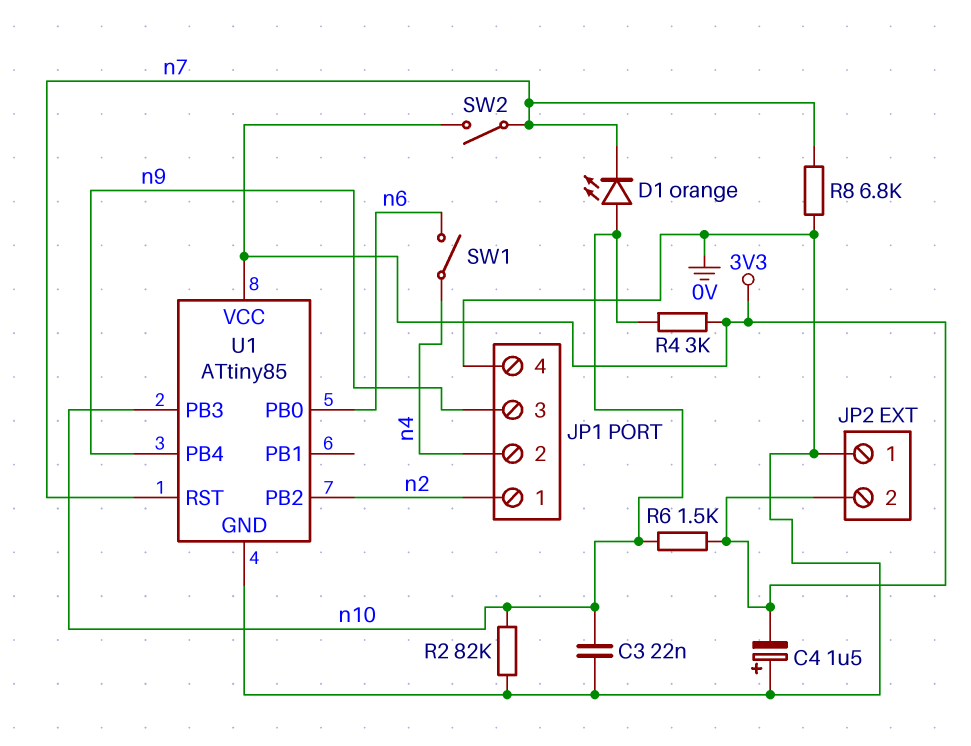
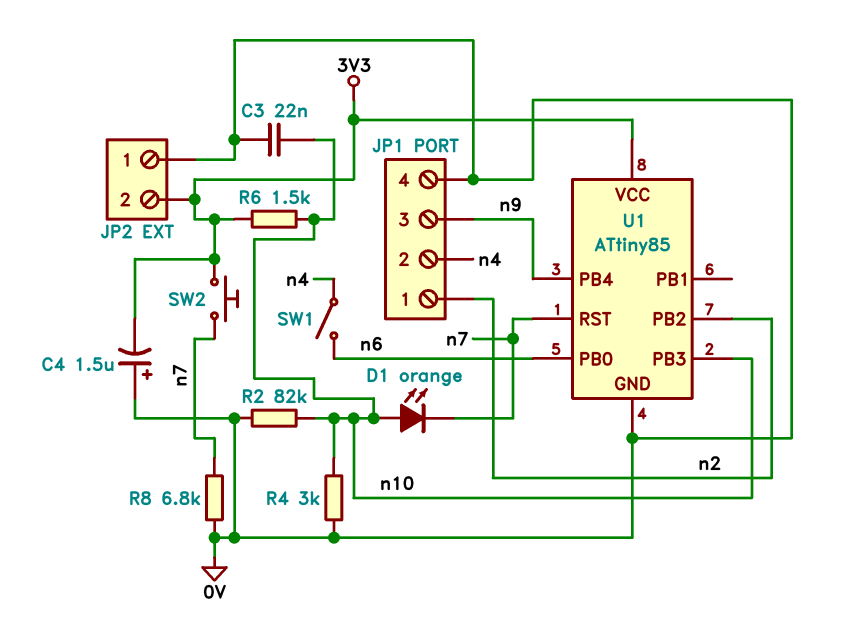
R4: 3k (3V3, n10) -> 3k (0V, n10)
SW2: switch (3V3, n7) -> button (3V3, n7)

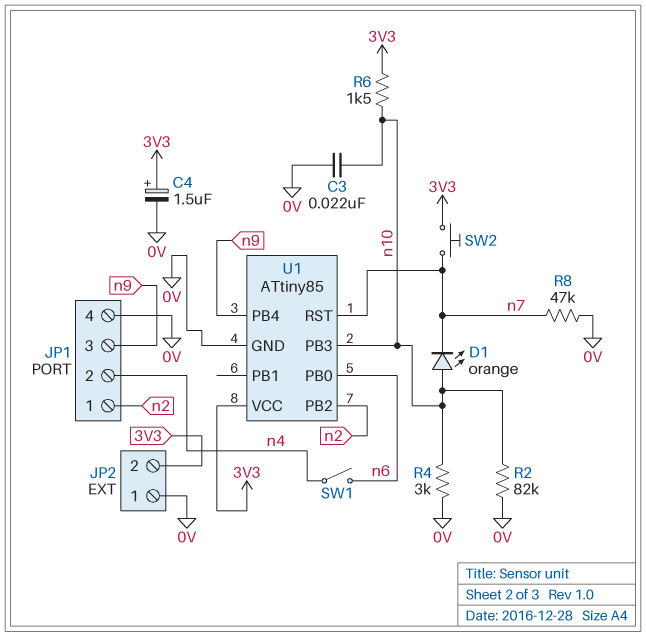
C4: 1.5uF (plus 0V, minus 3V3) -> 1.5uF (plus 3V3, minus 0V)
R8: 6.8k (0V, n7) -> 47k (0V, n7)

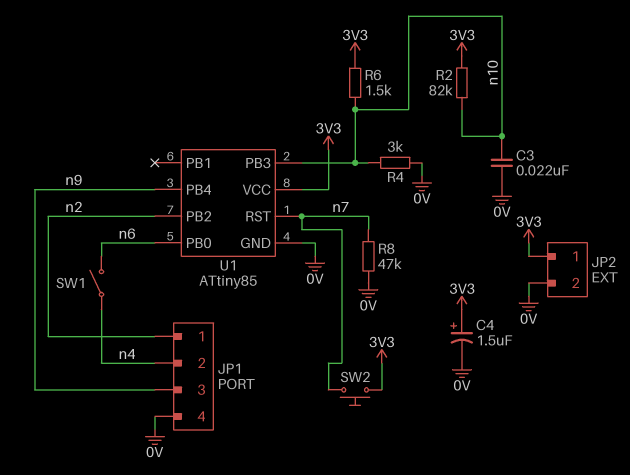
D1: LED orange (A n10, K n7) -> none
JP2 pin 1: 0V -> 3V3
JP2 pin 2: 3V3 -> 0V
R2: 82k (0V, n10) -> 82k (3V3, n10)

